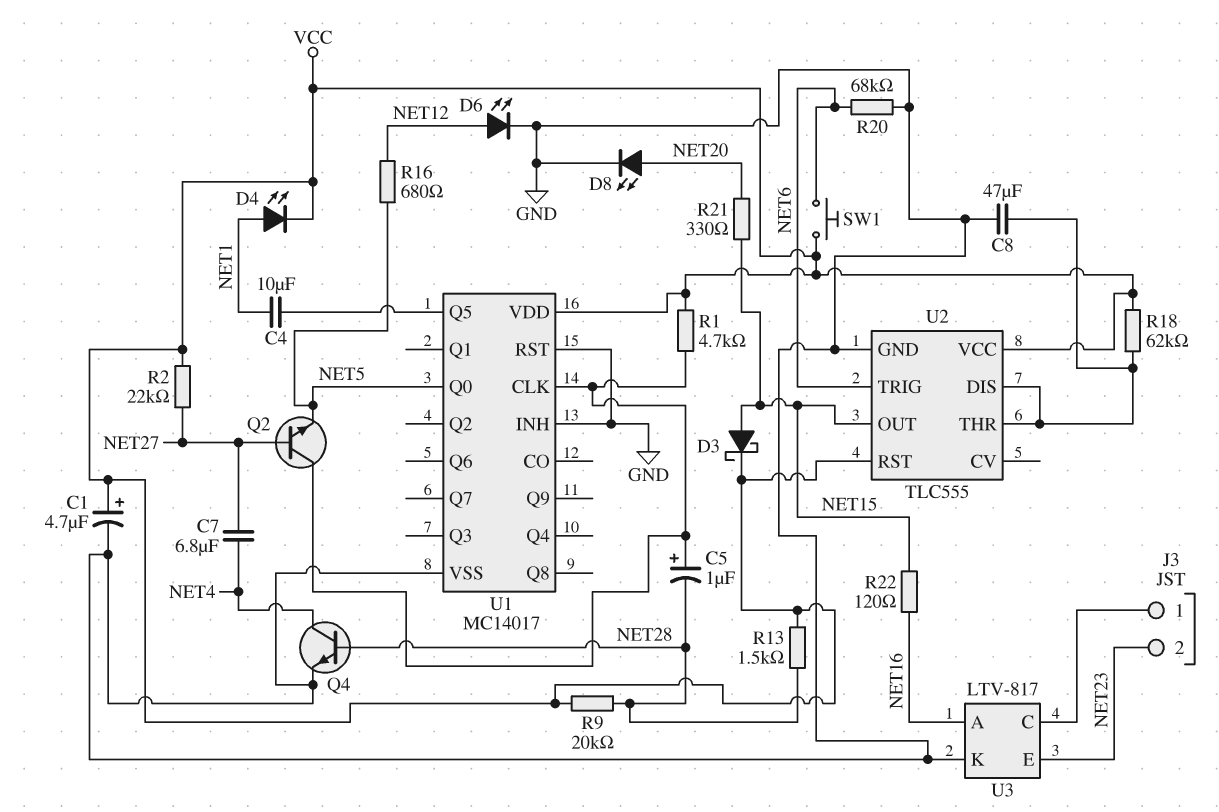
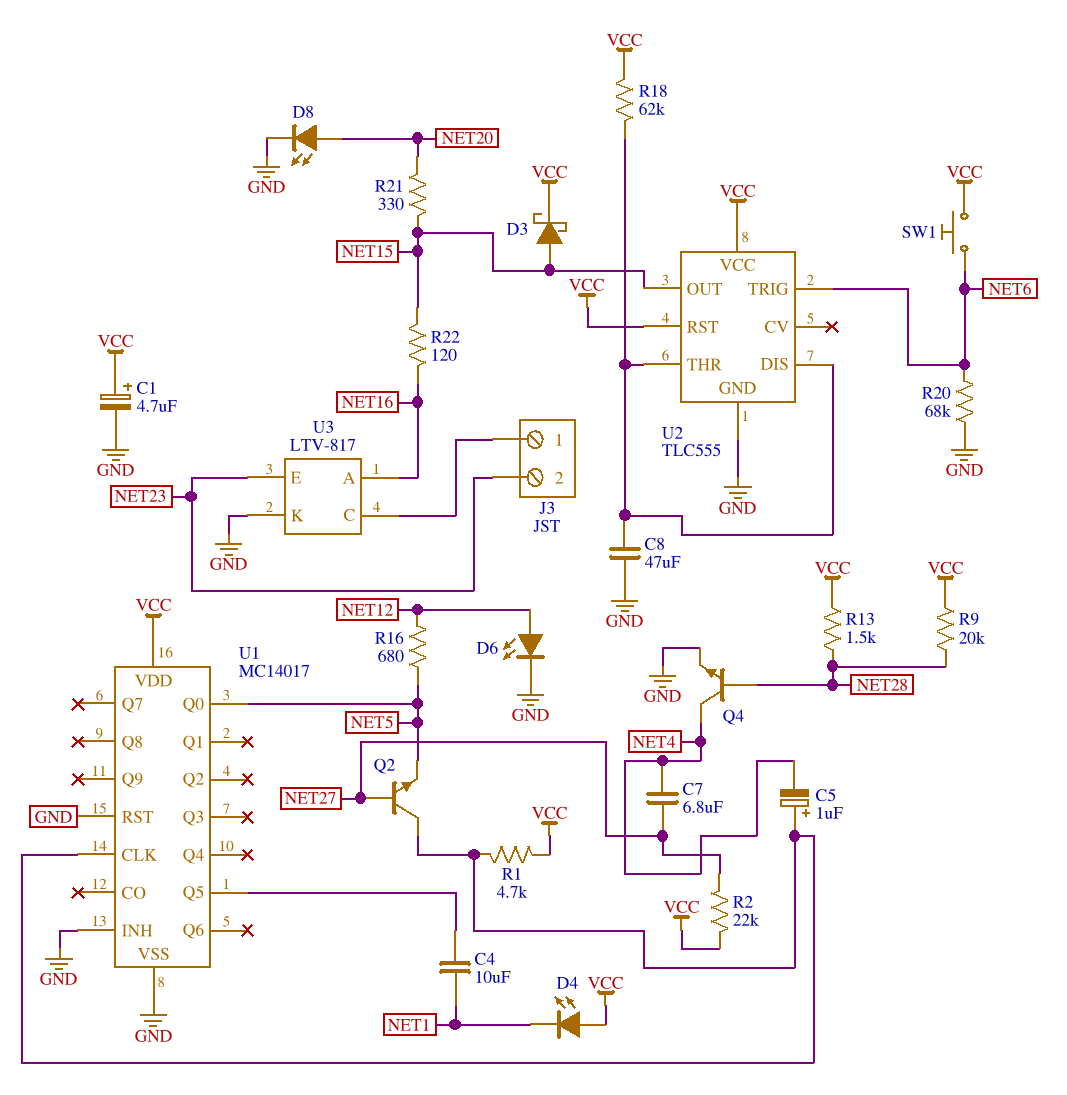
C5: 1uF (plus U1/CLK, minus NET28) -> 1uF (plus U1/CLK, minus NET4)
D4: LED (A NET1, K VCC) -> LED (A VCC, K NET1)

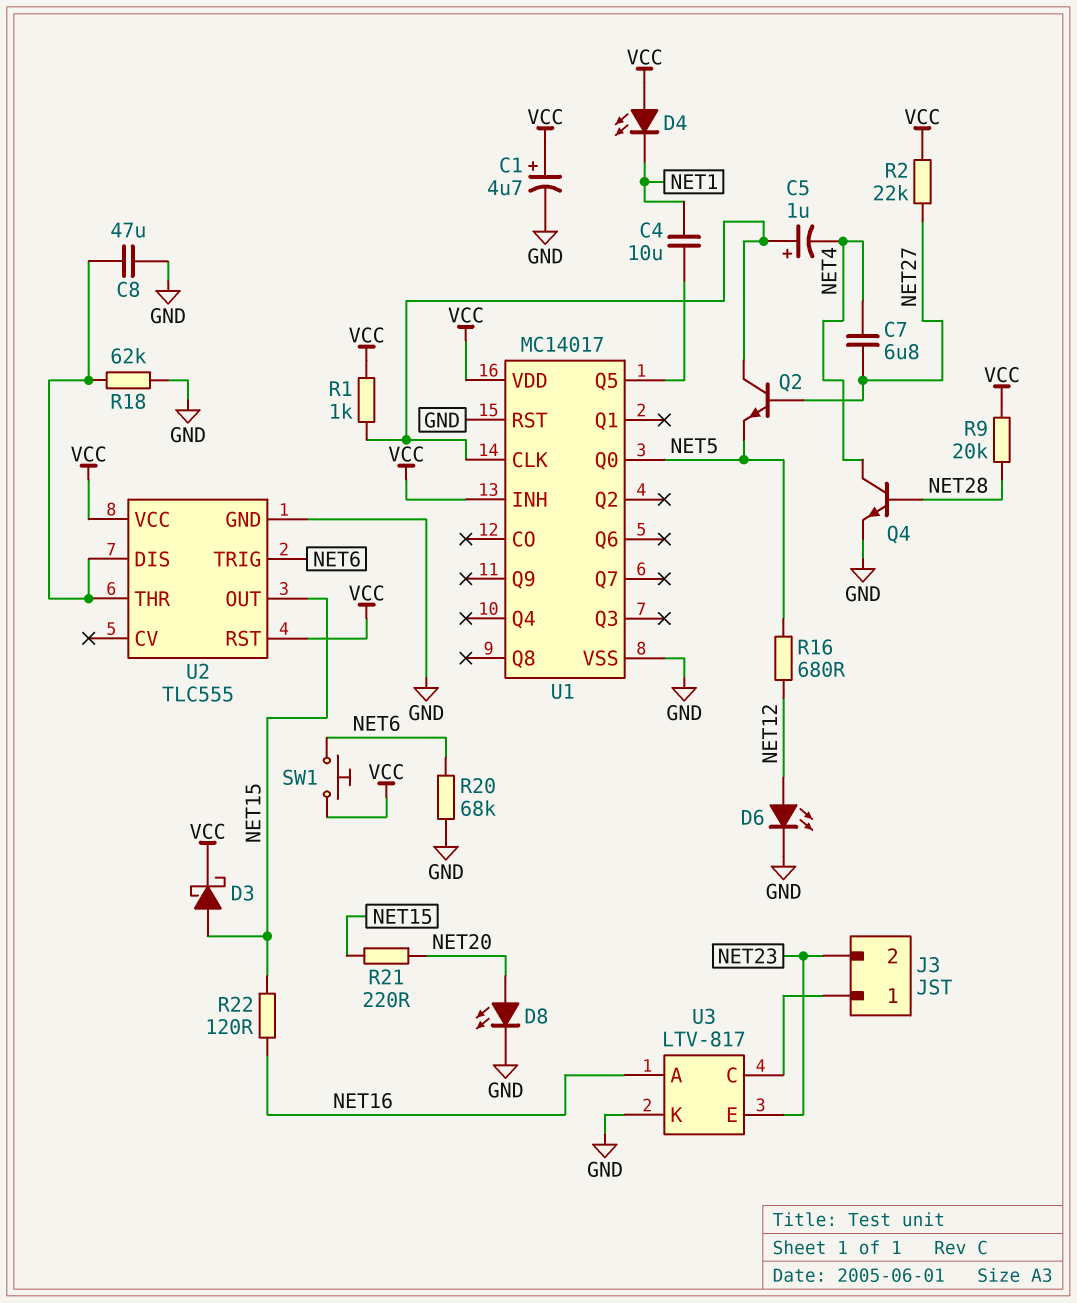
R1: 4.7k (U1/CLK, VCC) -> 1k (U1/CLK, VCC)
R13: 1.5k (NET28, VCC) -> none
R18: 62k (U2/DIS, VCC) -> 62k (GND, U2/DIS)
R21: 330 (NET15, NET20) -> 220 (NET15, NET20)
U1 pin INH: GND -> VCC

